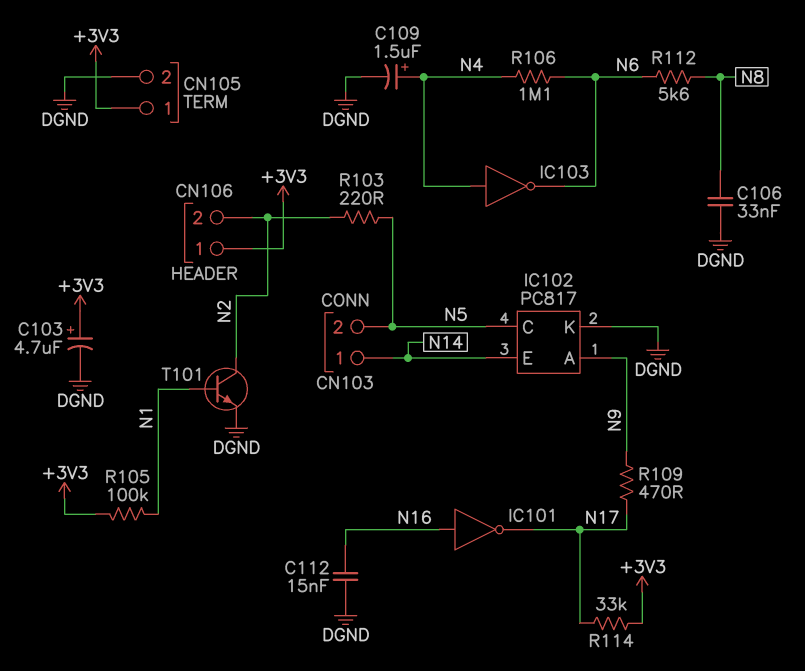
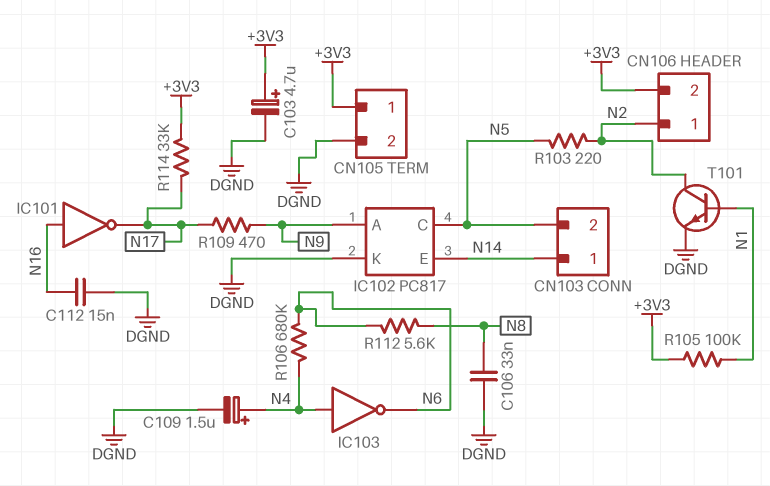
CN106 pin 1: +3V3 -> N2
CN106 pin 2: N2 -> +3V3
R106: 1.1M (N4, N6) -> 680k (N4, N6)

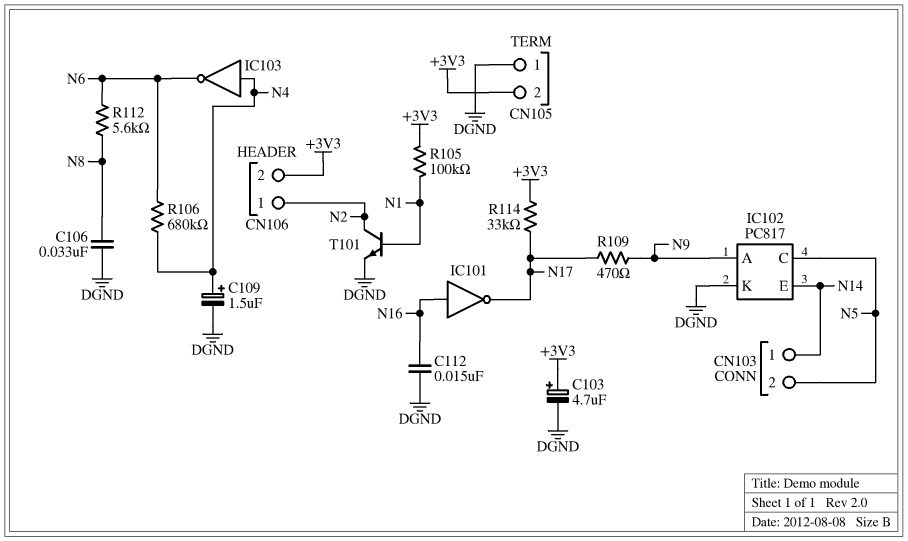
CN105 pin 1: +3V3 -> DGND
CN105 pin 2: DGND -> +3V3
R103: 220 (N2, N5) -> none

